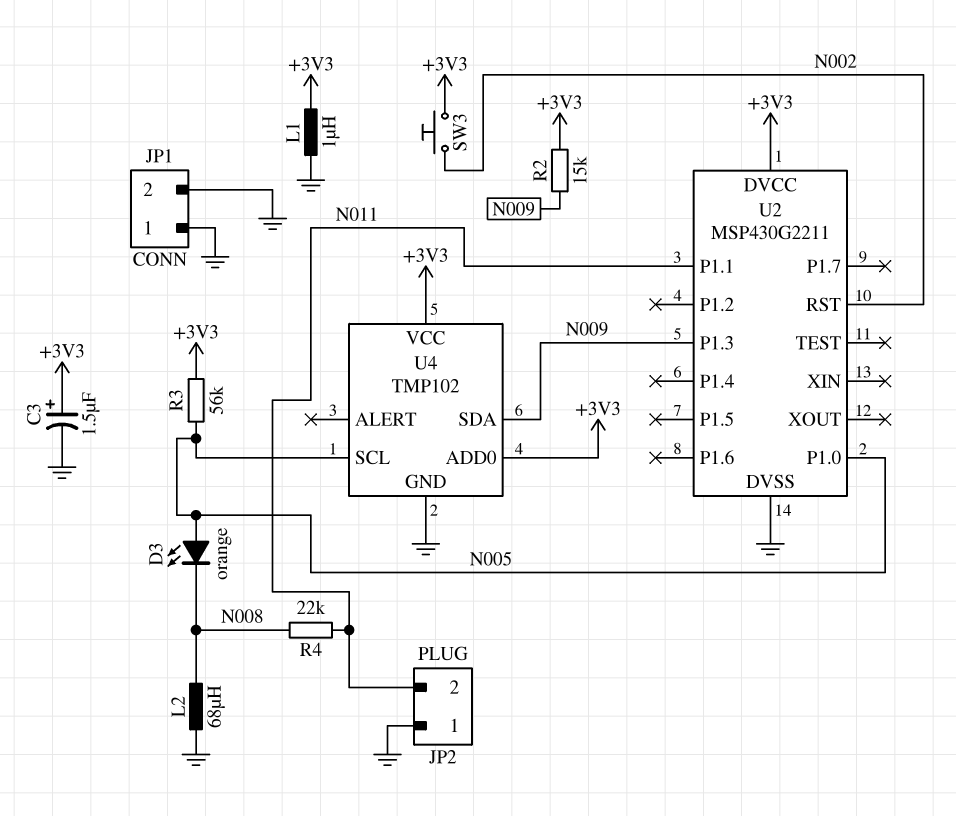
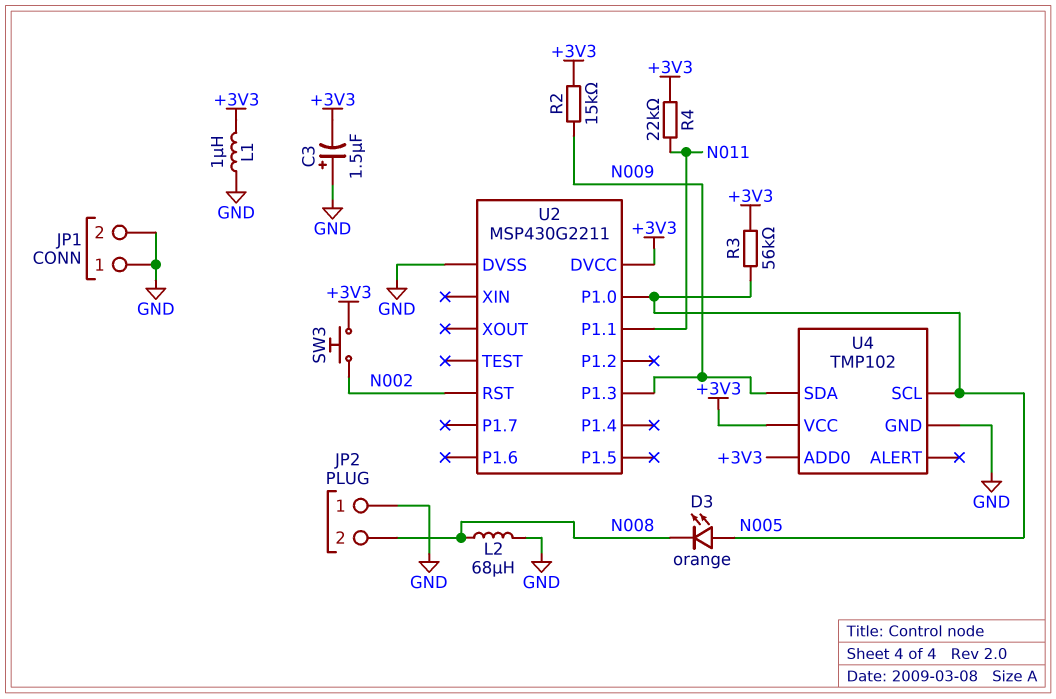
C3: 1.5uF (plus +3V3, minus GND) -> 1.5uF (plus GND, minus +3V3)
JP2 pin 2: N011 -> N008
R4: 22k (N008, N011) -> 22k (+3V3, N011)

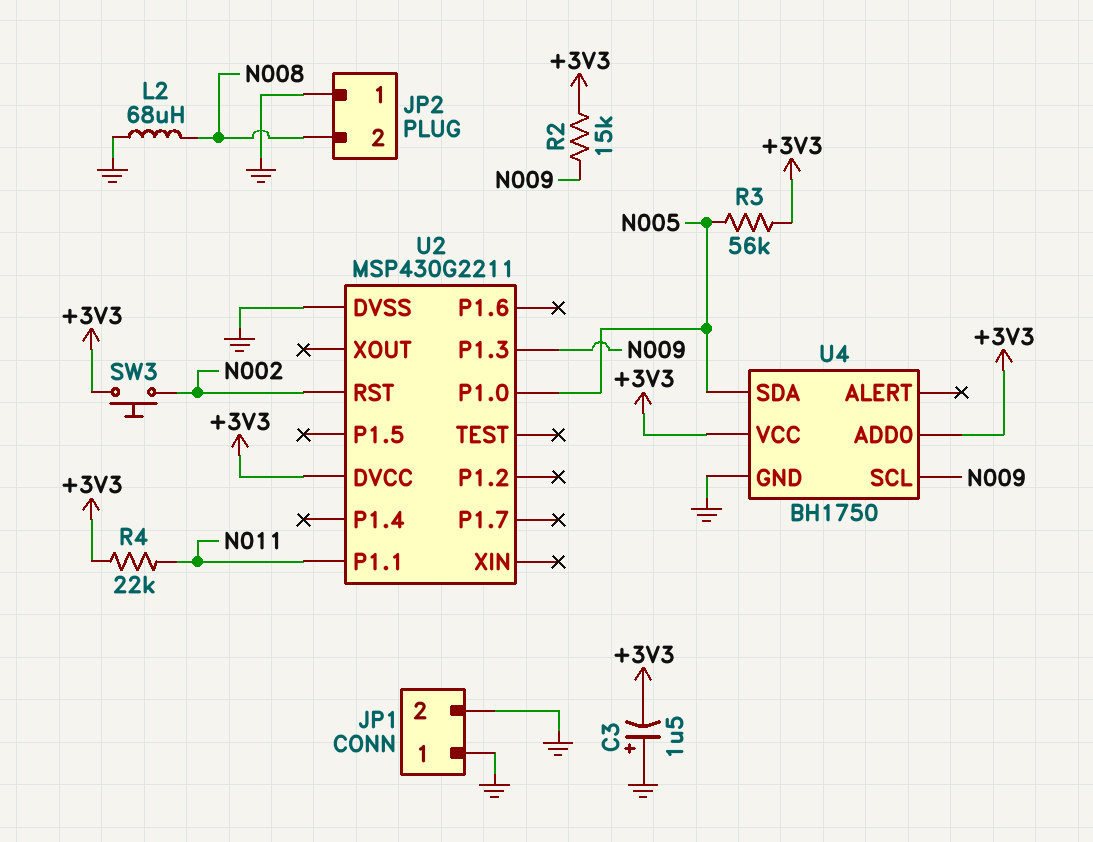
D3: LED orange (A N005, K N008) -> none
L1: 1uH (+3V3, GND) -> none
U4: TMP102 -> BH1750
U4 pin SCL: N005 -> N009
U4 pin SDA: N009 -> N005

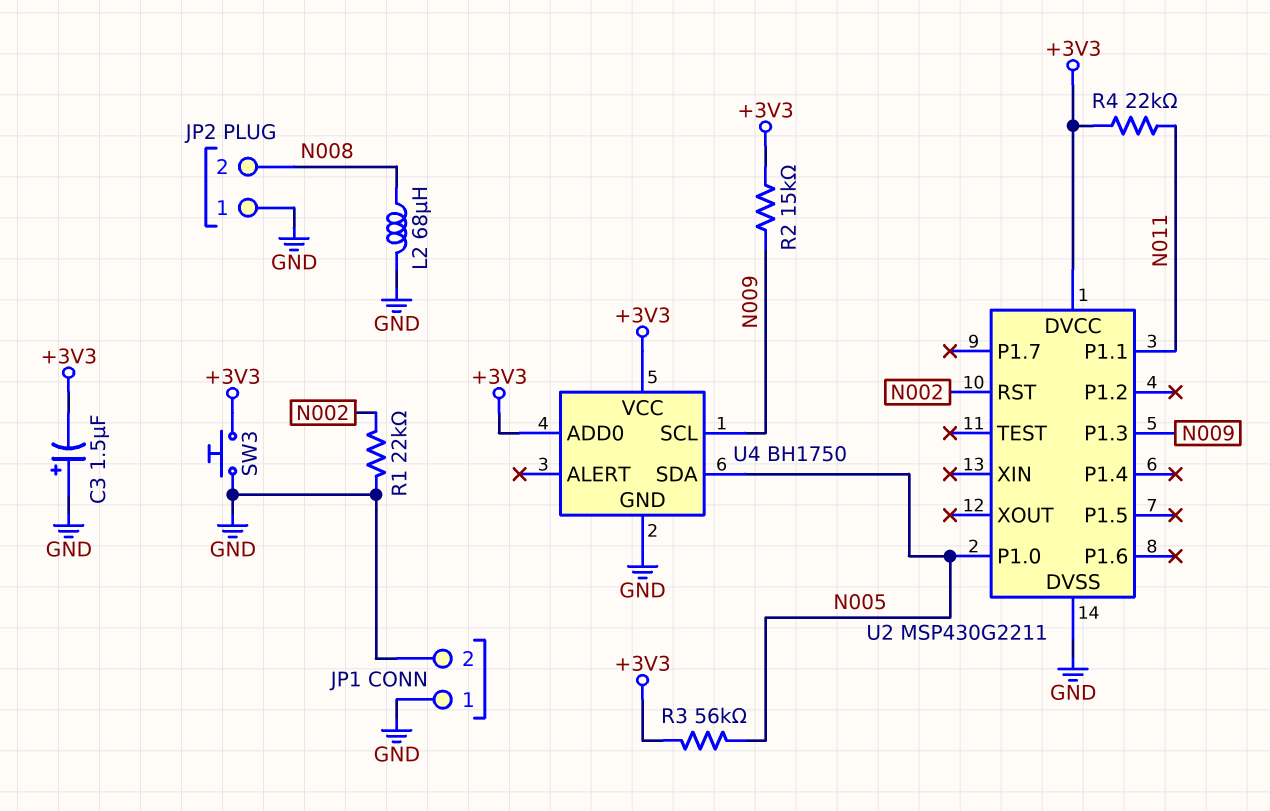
R1: none -> 22k (GND, N002)
SW3: button (+3V3, N002) -> button (+3V3, GND)

